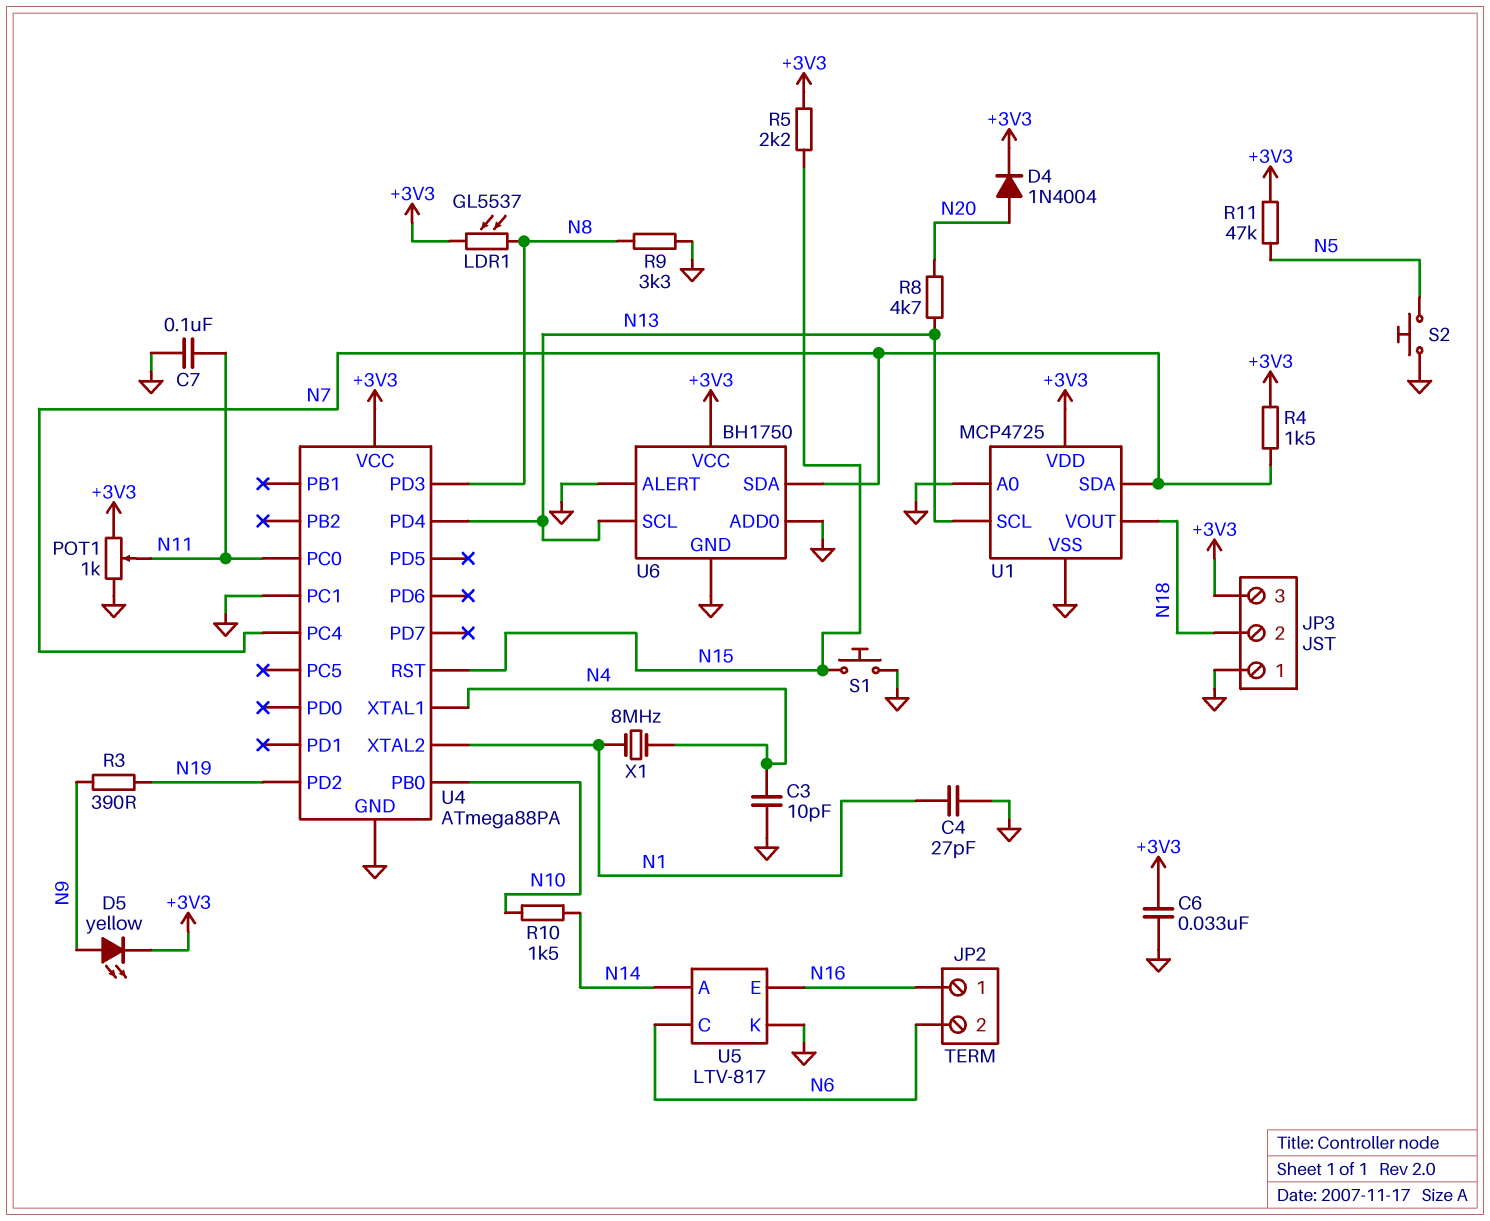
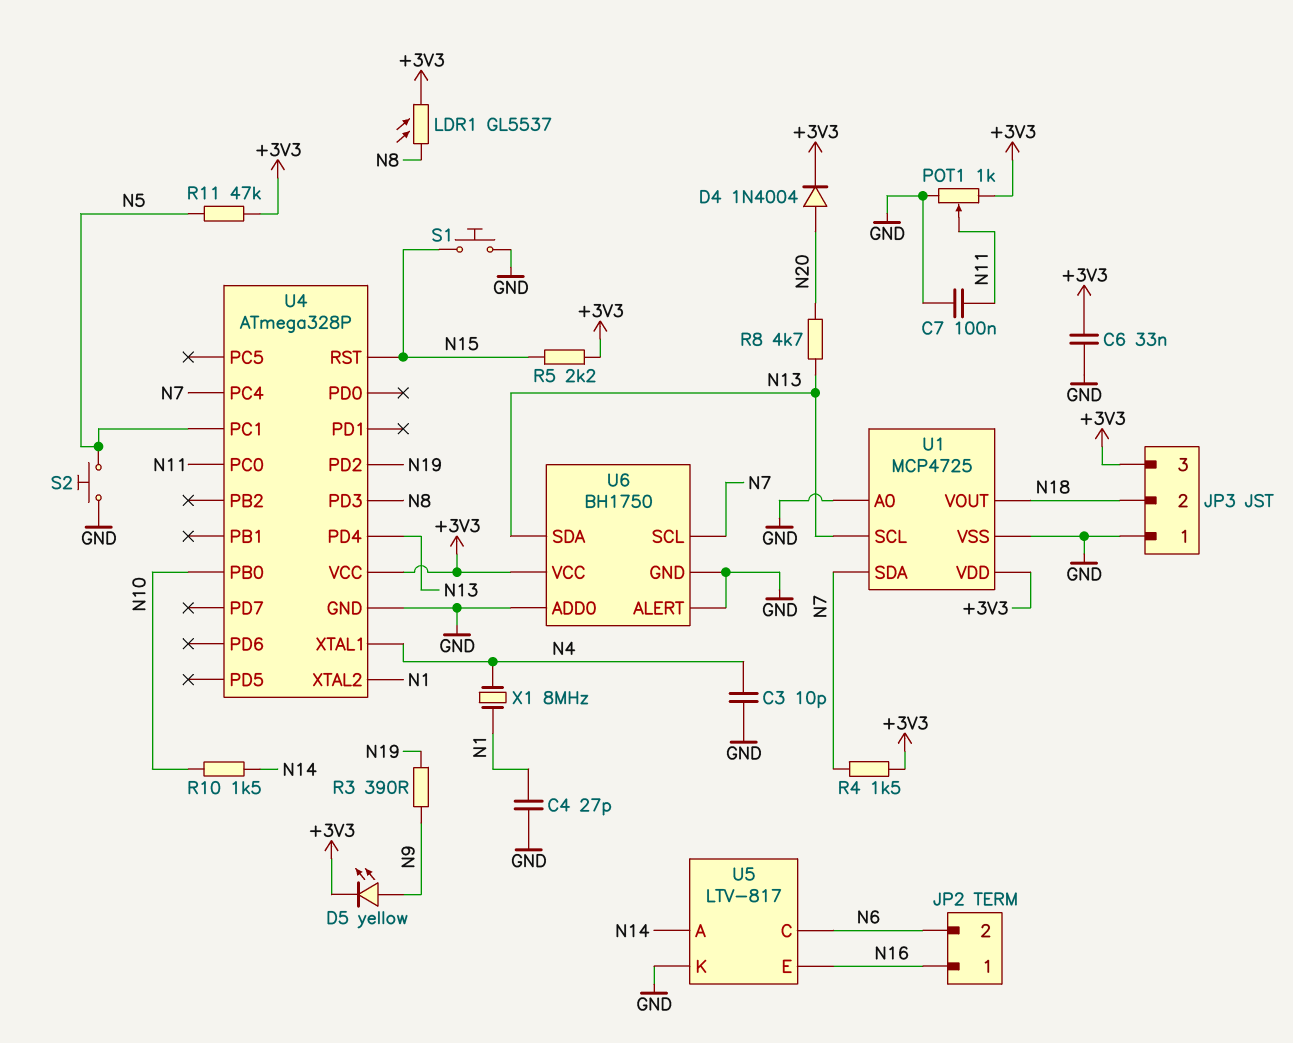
R9: 3.3k (GND, N8) -> none
U4: ATmega88PA -> ATmega328P
U4 pin PC1: GND -> N5
U6 pin SCL: N13 -> N7
U6 pin SDA: N7 -> N13

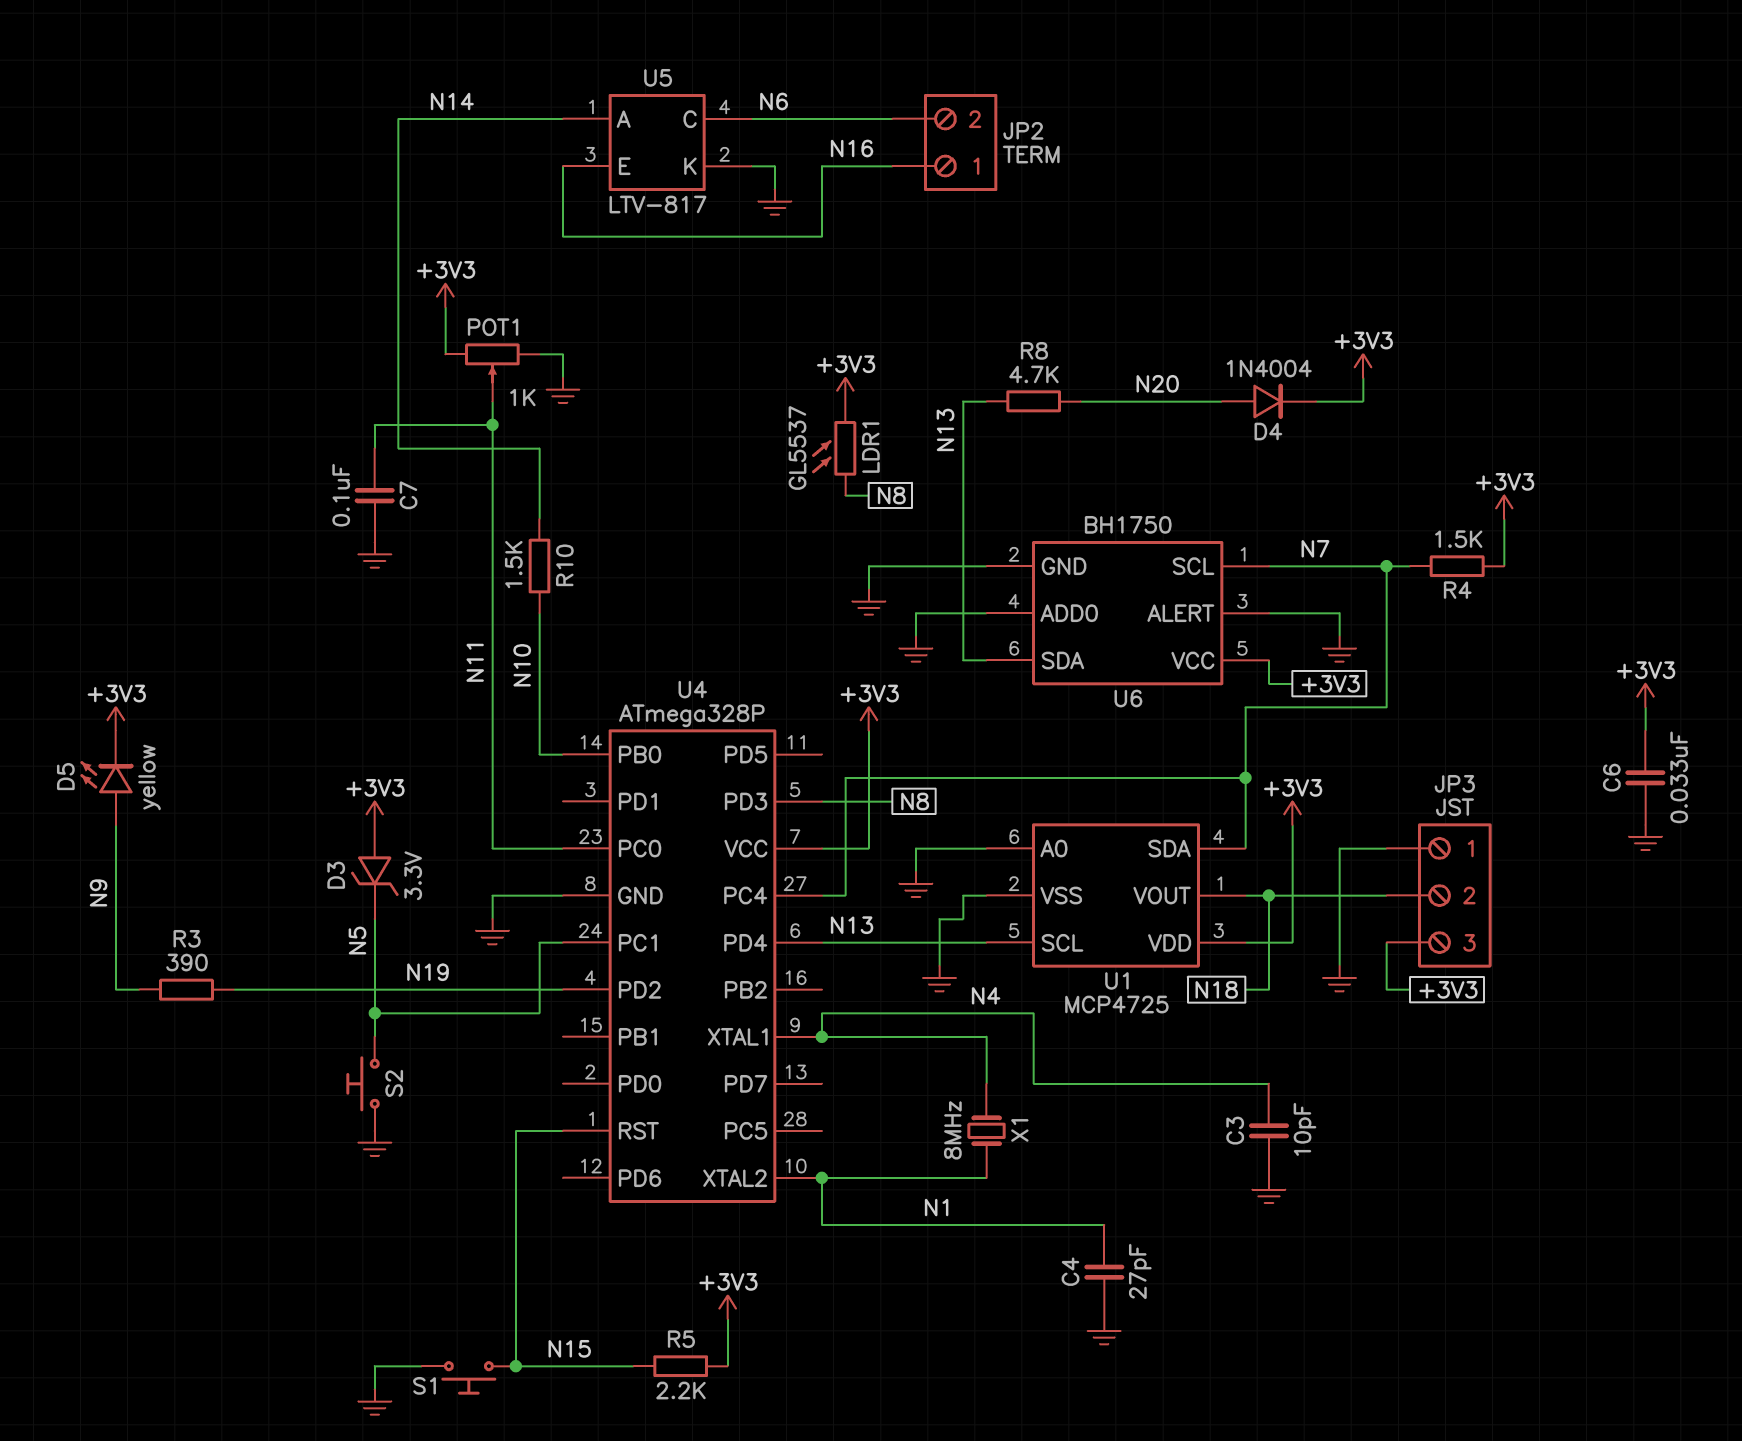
D3: none -> zener 3.3V (A +3V3, K N5)
R11: 47k (+3V3, N5) -> none

